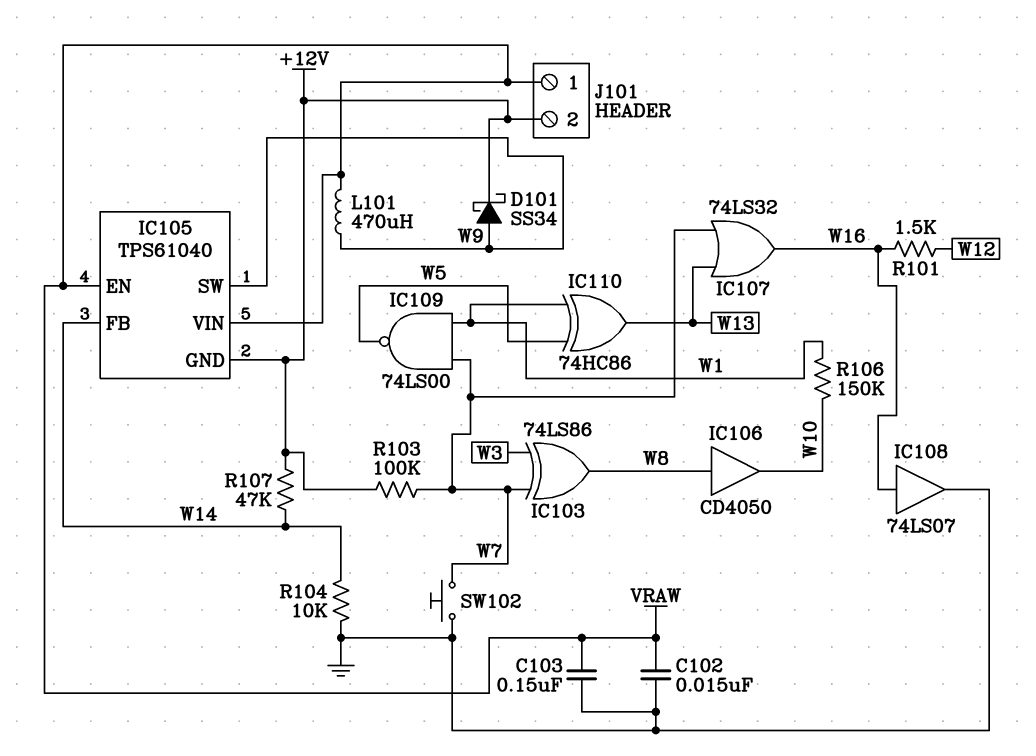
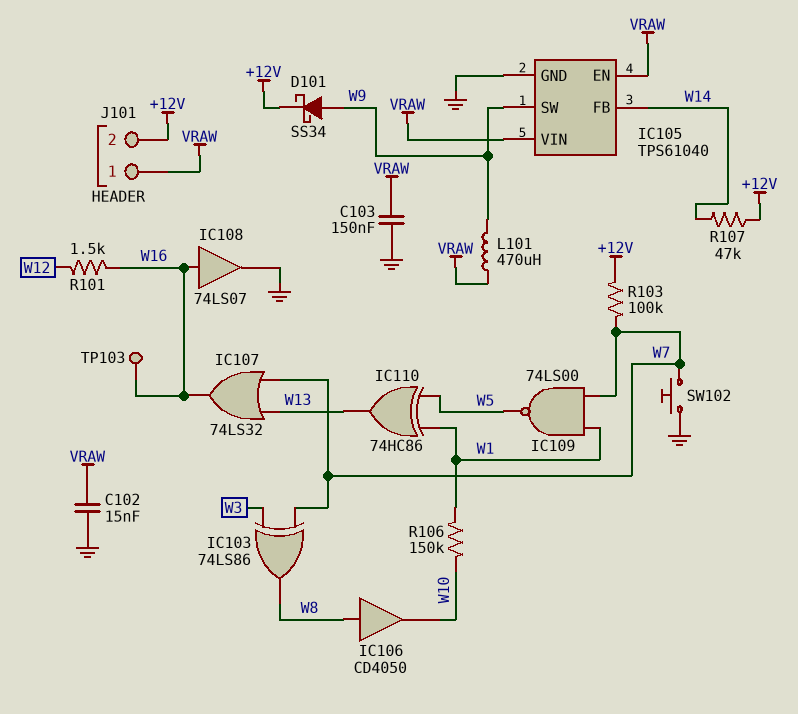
IC105 pin GND: +12V -> GND
R104: 10k (GND, W14) -> none
TP103: none -> test point (W16)

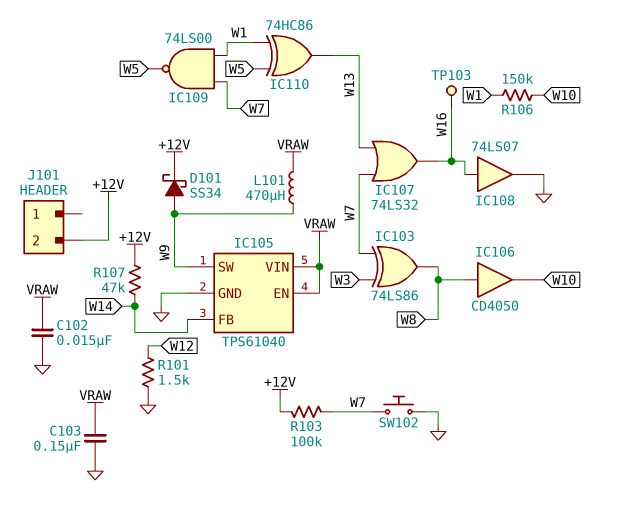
J101 pin 1: VRAW -> none
R101: 1.5k (W12, W16) -> 1.5k (GND, W12)

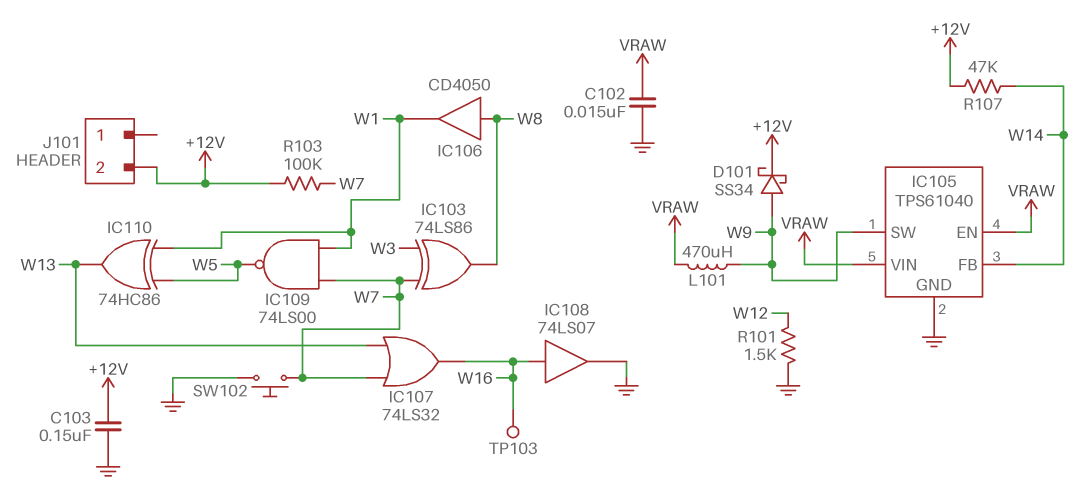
C103: 150nF (GND, VRAW) -> 150nF (+12V, GND)
IC106: buffer CD4050 (in W8, out W10) -> buffer CD4050 (in W8, out W1)
R106: 150k (W1, W10) -> none

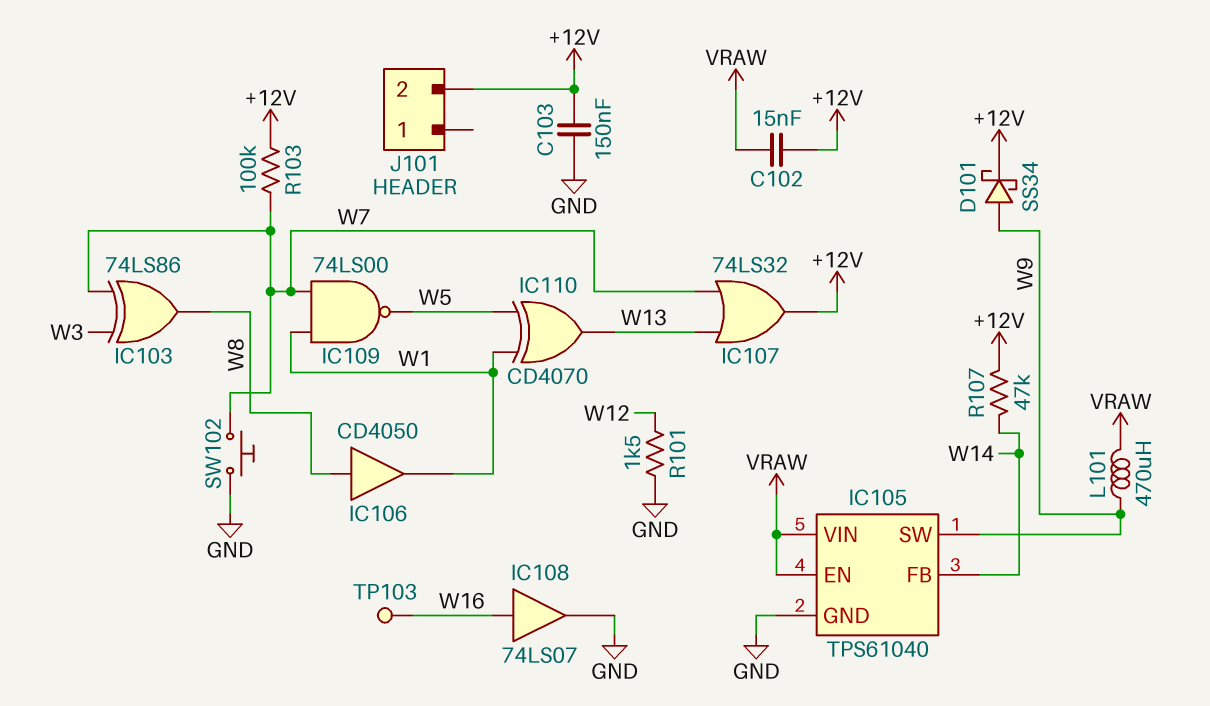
C102: 15nF (GND, VRAW) -> 15nF (+12V, VRAW)
IC107: OR 74LS32 (in W7, in W13, out W16) -> OR 74LS32 (in W7, in W13, out +12V)
IC110: XOR 74HC86 (in W1, in W5, out W13) -> XOR CD4070 (in W1, in W5, out W13)

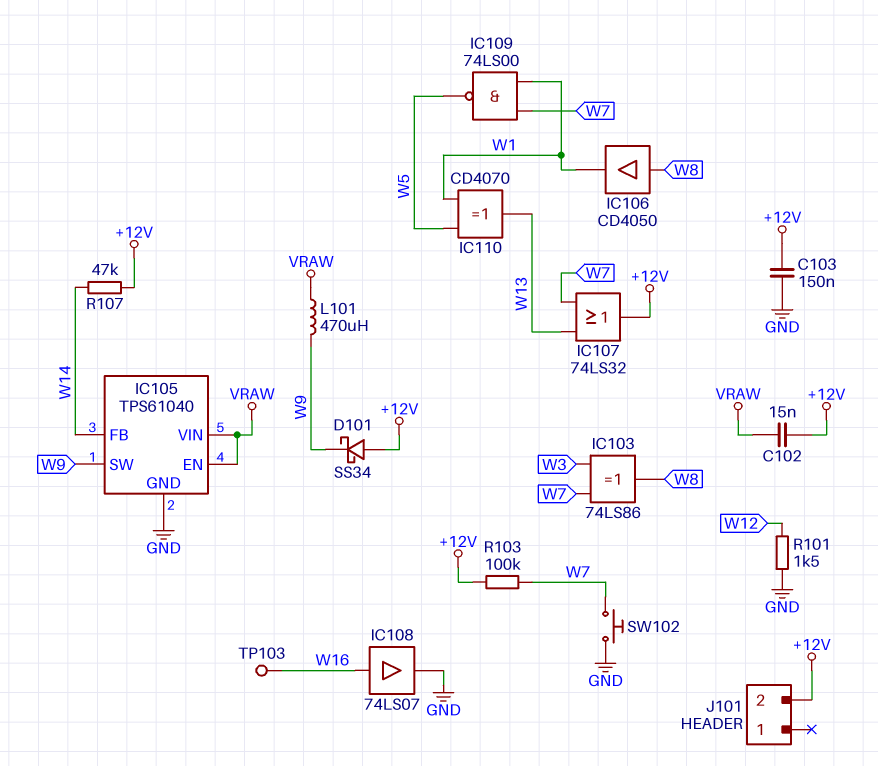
D101: schottky SS34 (A W9, K +12V) -> schottky SS34 (A +12V, K W9)

